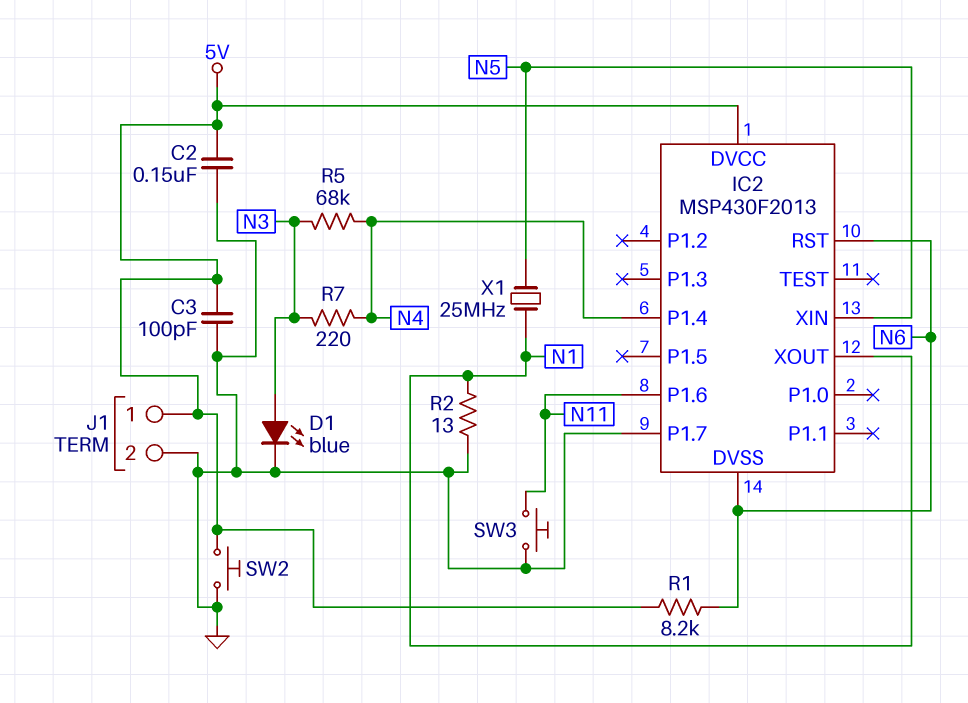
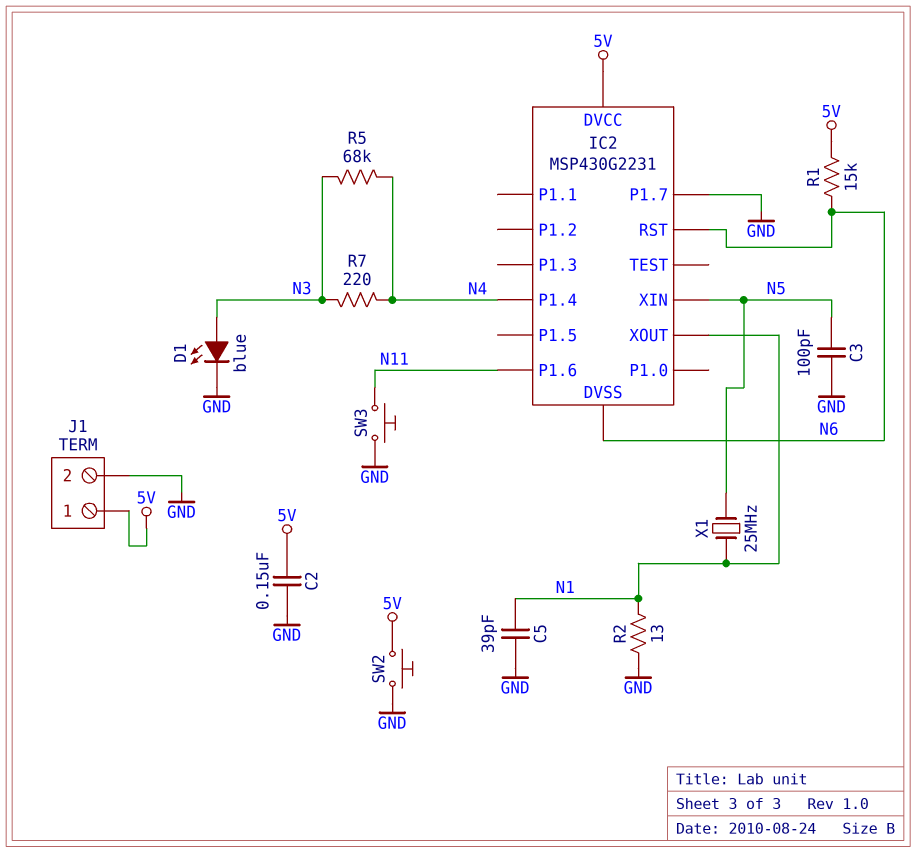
C3: 100pF (5V, GND) -> 100pF (GND, N5)
C5: none -> 39pF (GND, N1)
IC2: MSP430F2013 -> MSP430G2231
R1: 8.2k (5V, N6) -> 15k (5V, N6)

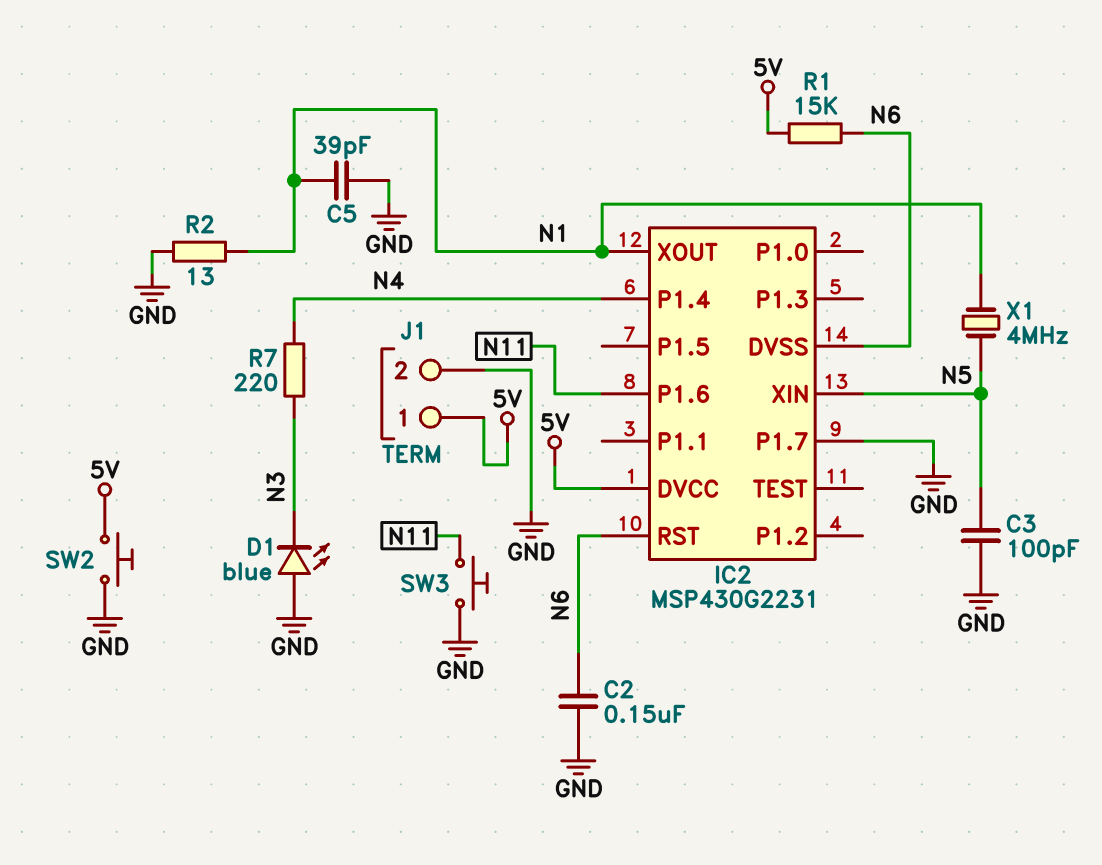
C2: 150nF (5V, GND) -> 150nF (GND, N6)
D1: LED blue (A N3, K GND) -> LED blue (A GND, K N3)
R5: 68k (N3, N4) -> none
X1: 25MHz (N1, N5) -> 4MHz (N1, N5)

